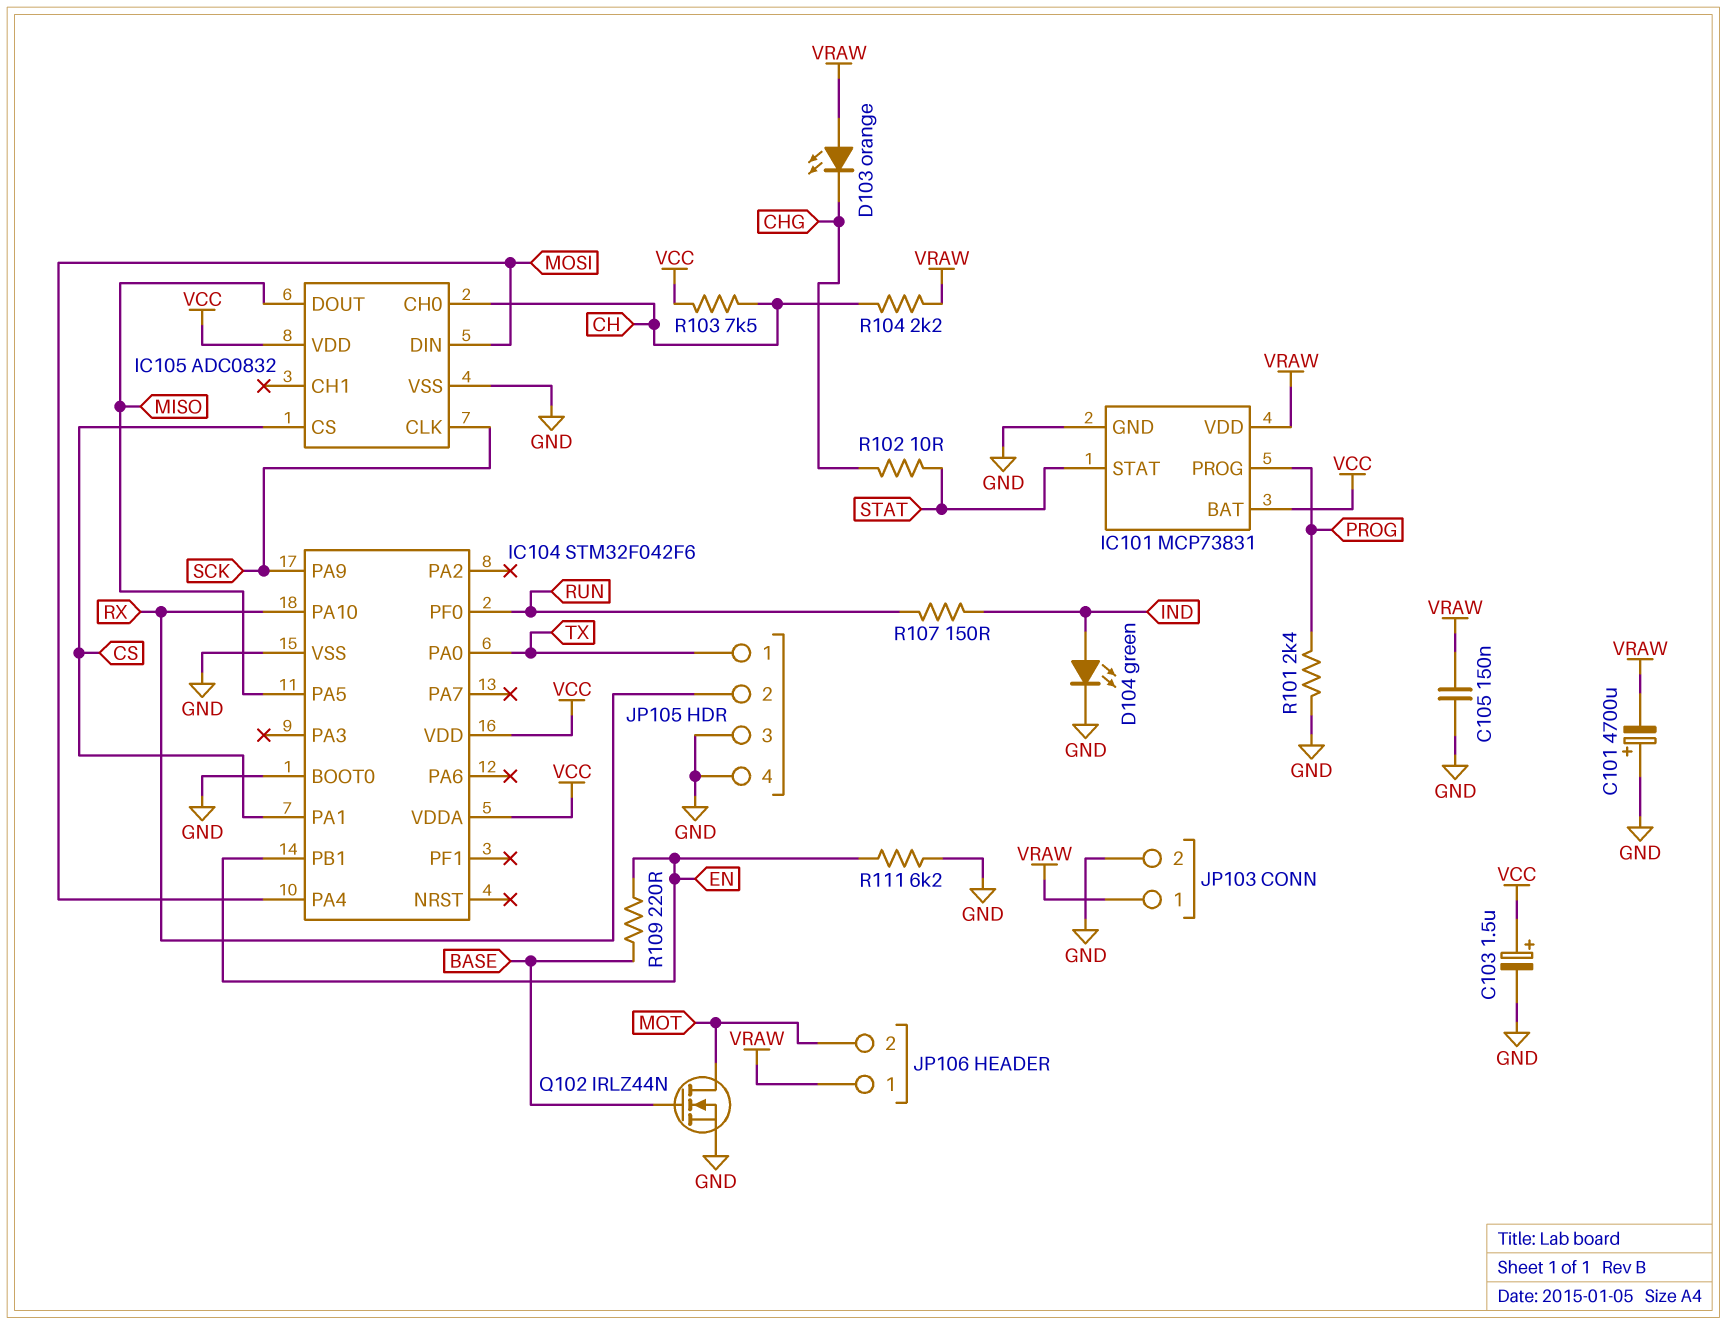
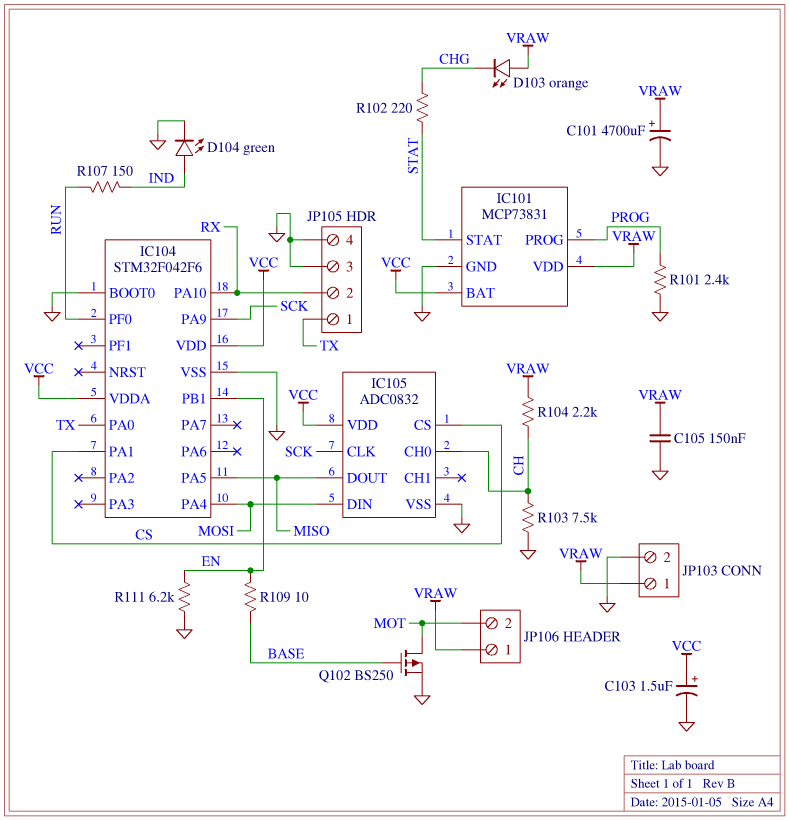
C101: 4700uF (plus GND, minus VRAW) -> 4700uF (plus VRAW, minus GND)
Q102: NMOS IRLZ44N (G BASE, D MOT, S GND) -> PMOS BS250 (G BASE, D MOT, S GND)
R102: 10 (CHG, STAT) -> 220 (CHG, STAT)
R103: 7.5k (CH, VCC) -> 7.5k (CH, GND)
R109: 220 (BASE, EN) -> 10 (BASE, EN)

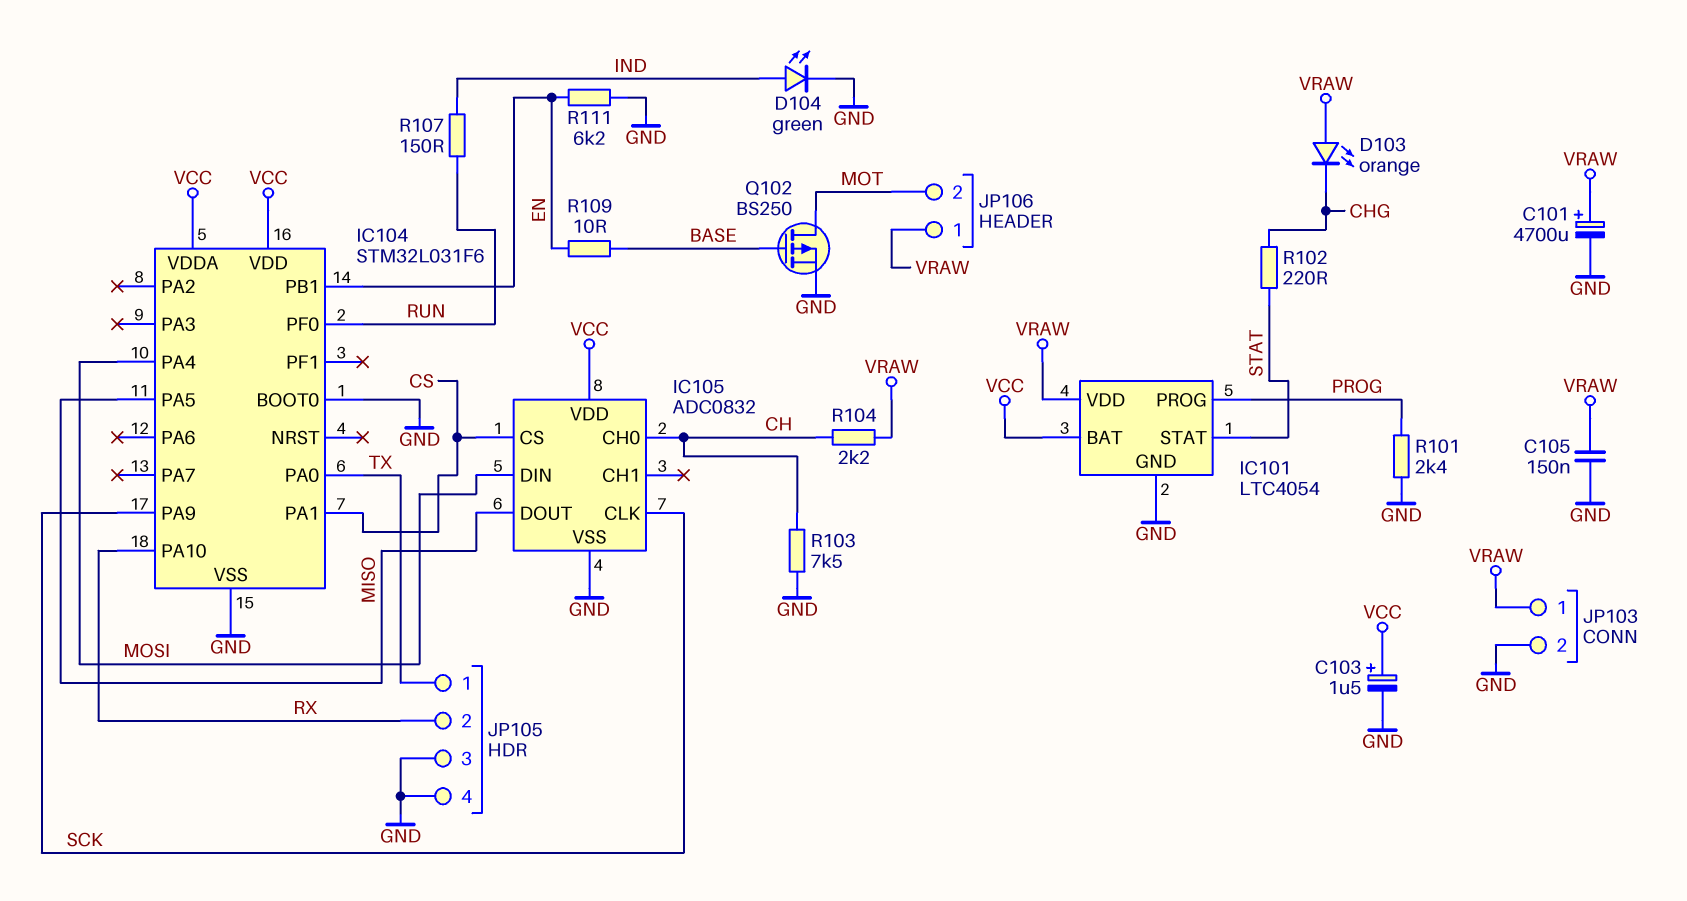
IC101: MCP73831 -> LTC4054
IC104: STM32F042F6 -> STM32L031F6

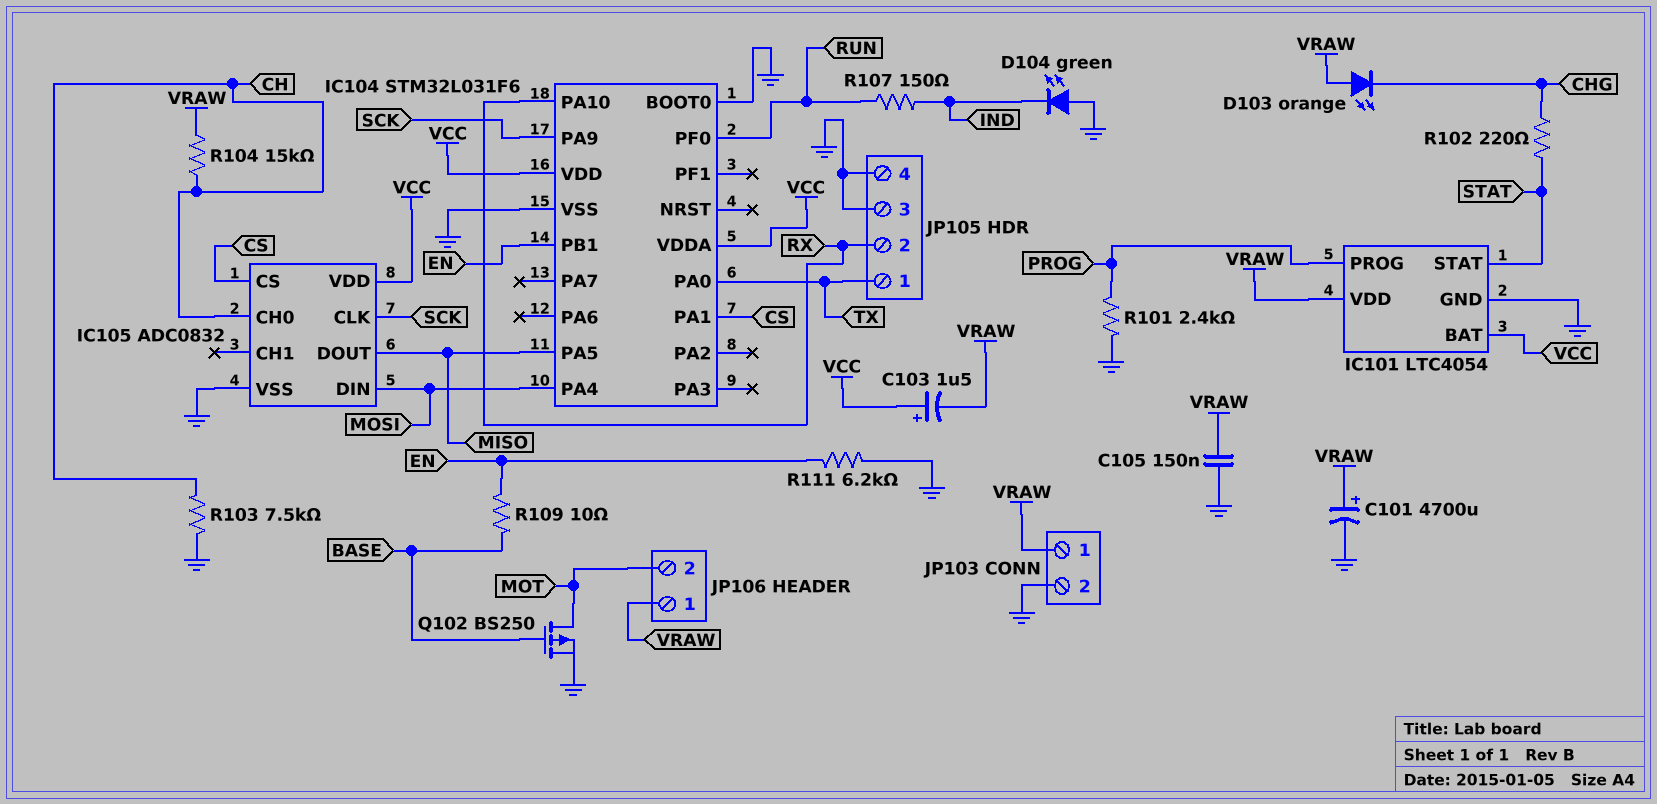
C103: 1.5uF (plus VCC, minus GND) -> 1.5uF (plus VCC, minus VRAW)
D104: LED green (A IND, K GND) -> LED green (A GND, K IND)
R104: 2.2k (CH, VRAW) -> 15k (CH, VRAW)

